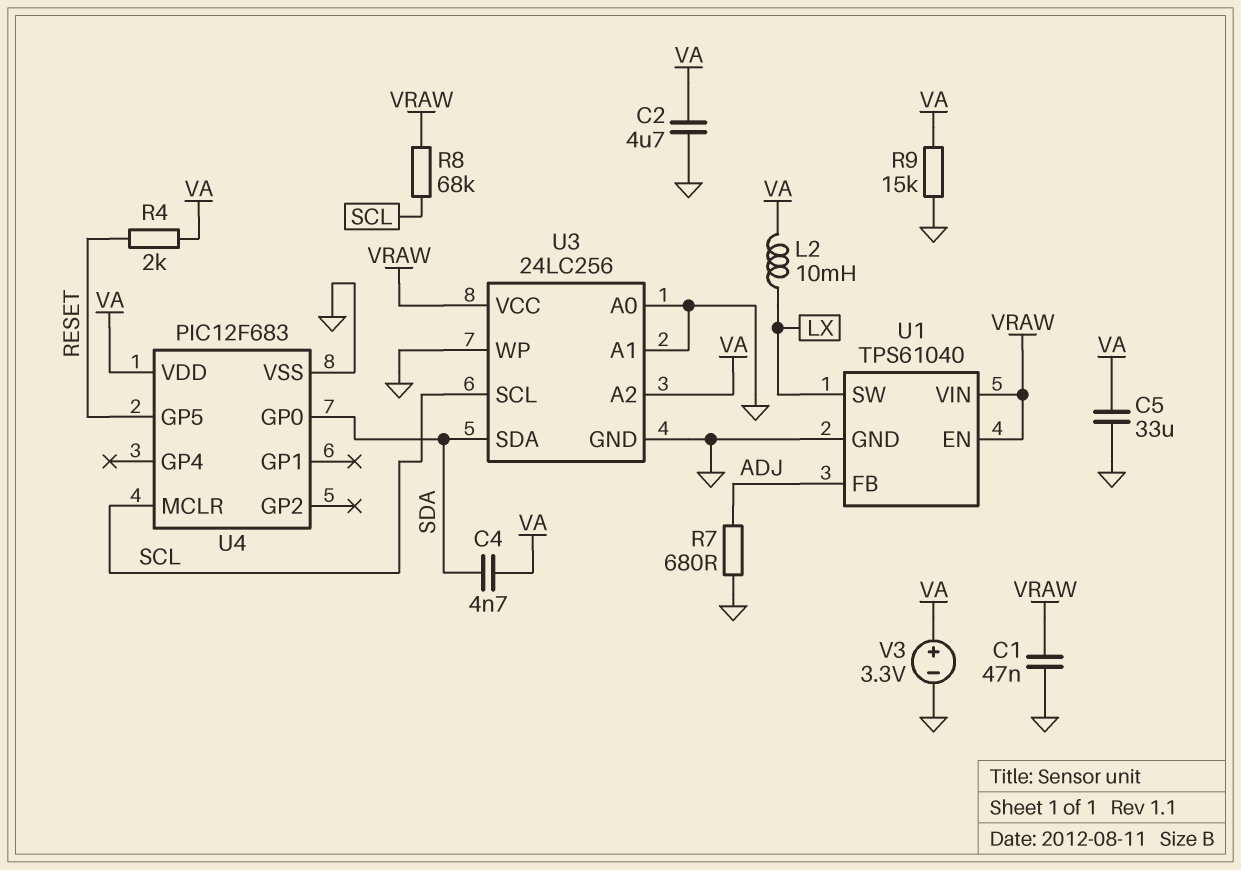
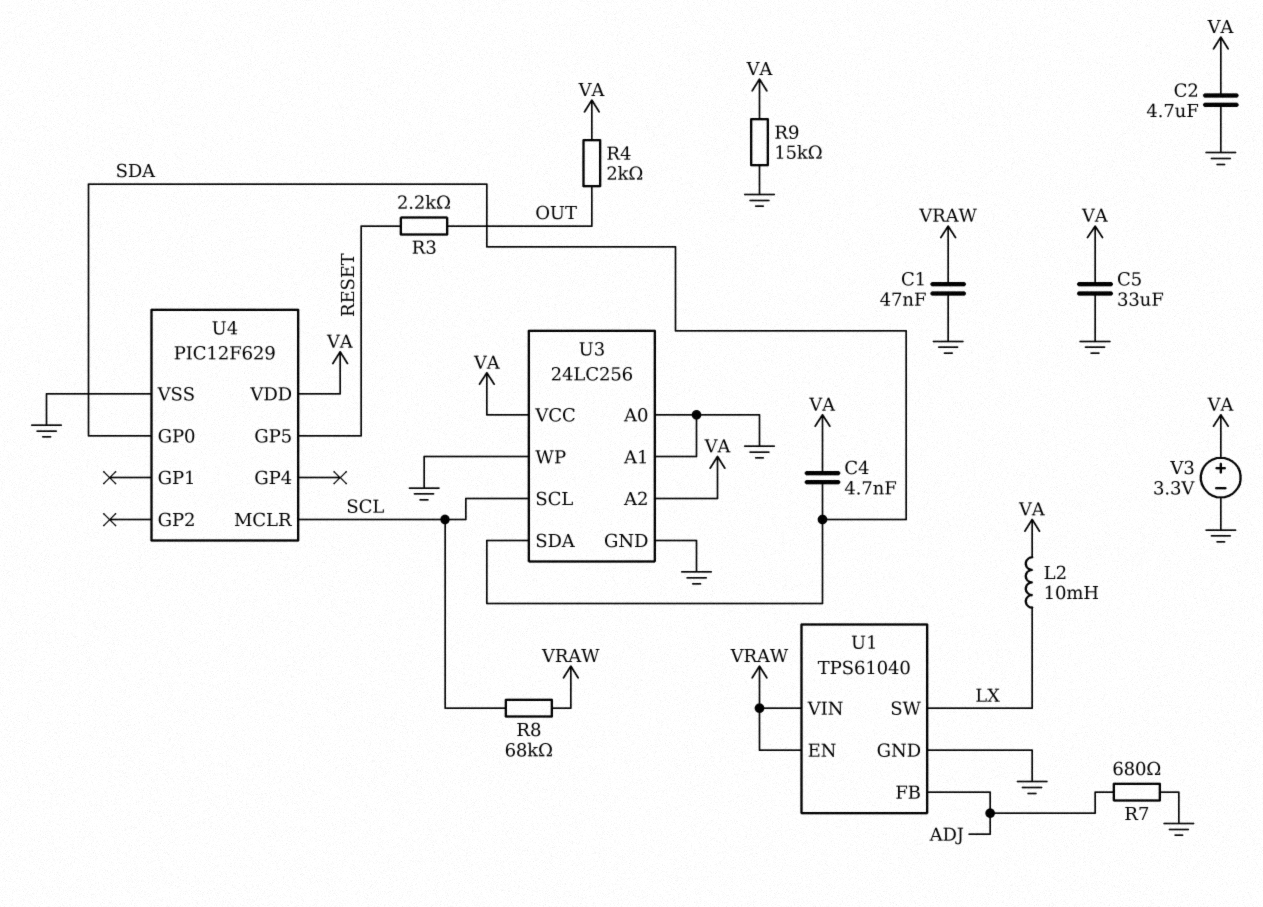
R3: none -> 2.2k (OUT, RESET)
R4: 2k (RESET, VA) -> 2k (OUT, VA)
U3 pin VCC: VRAW -> VA
U4: PIC12F683 -> PIC12F629

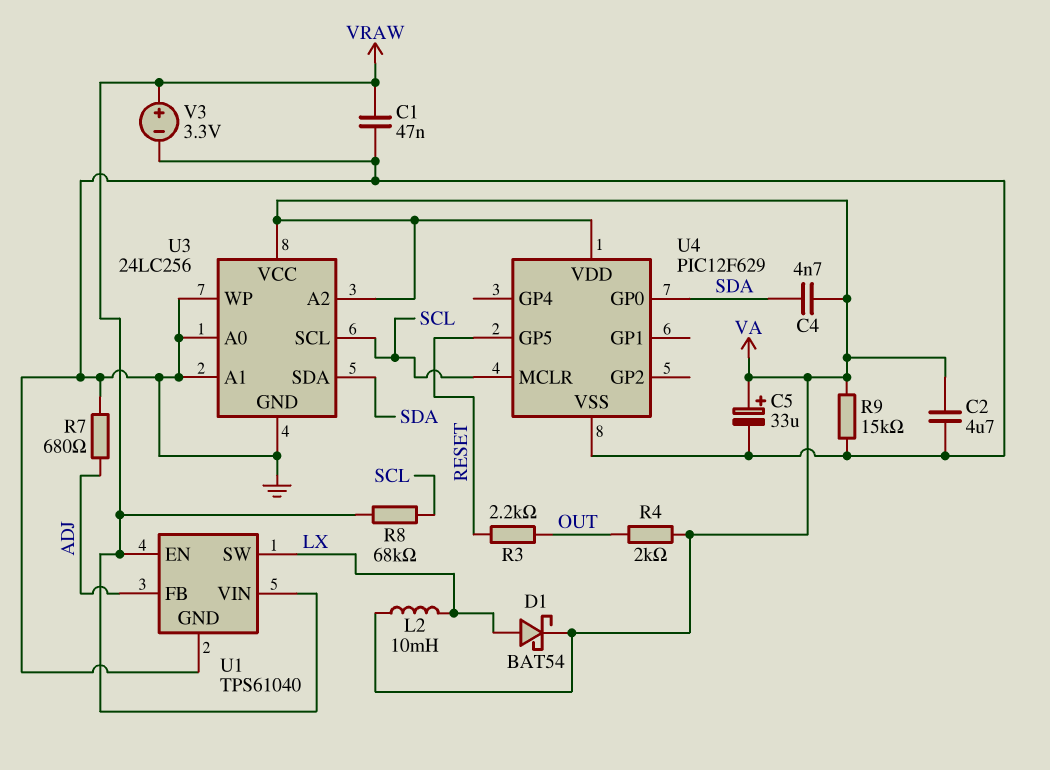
C5: 33uF (GND, VA) -> 33uF (plus VA, minus GND)
D1: none -> schottky BAT54 (A LX, K VA)
V3: 3.3V (plus VA, minus GND) -> 3.3V (plus VRAW, minus GND)

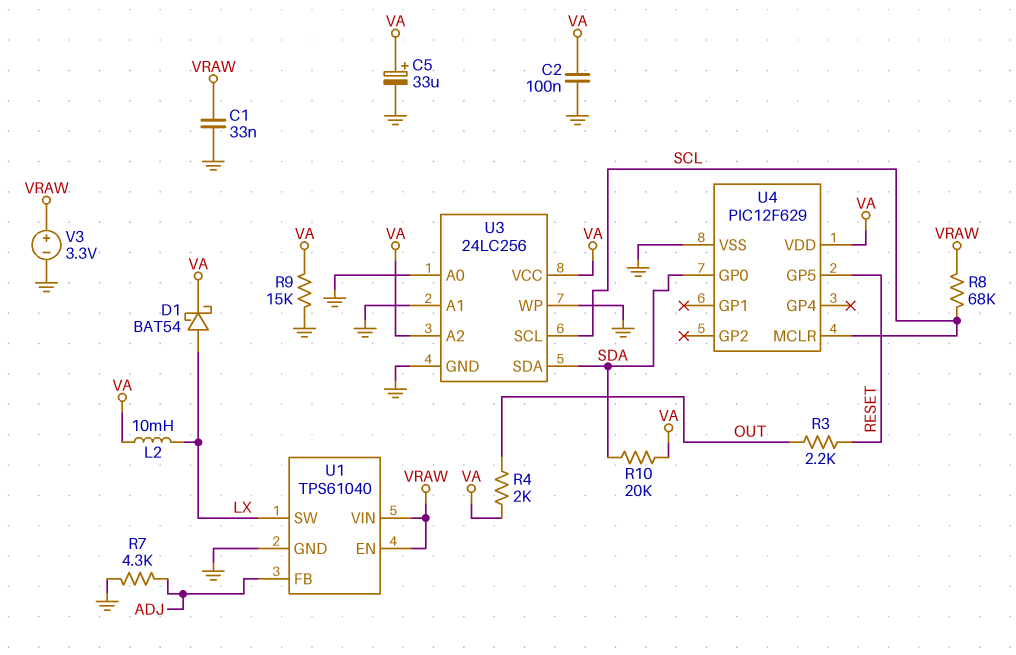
C1: 47nF (GND, VRAW) -> 33nF (GND, VRAW)
C2: 4.7uF (GND, VA) -> 100nF (GND, VA)
C4: 4.7nF (SDA, VA) -> none
R7: 680 (ADJ, GND) -> 4.3k (ADJ, GND)
R10: none -> 20k (SDA, VA)

